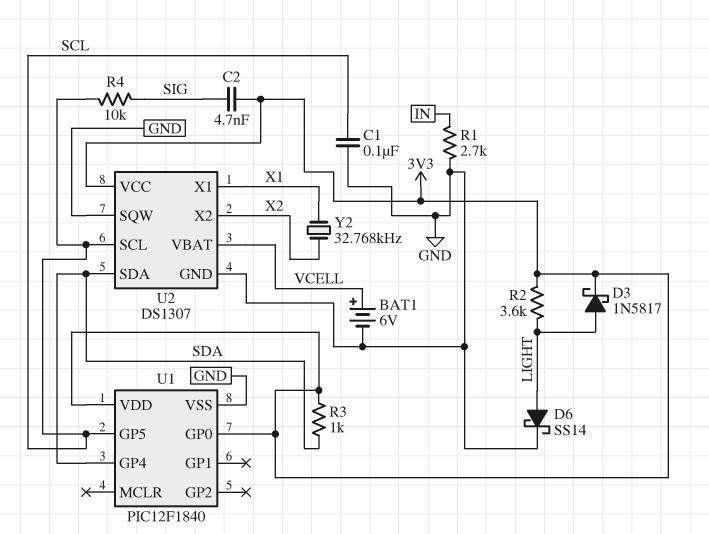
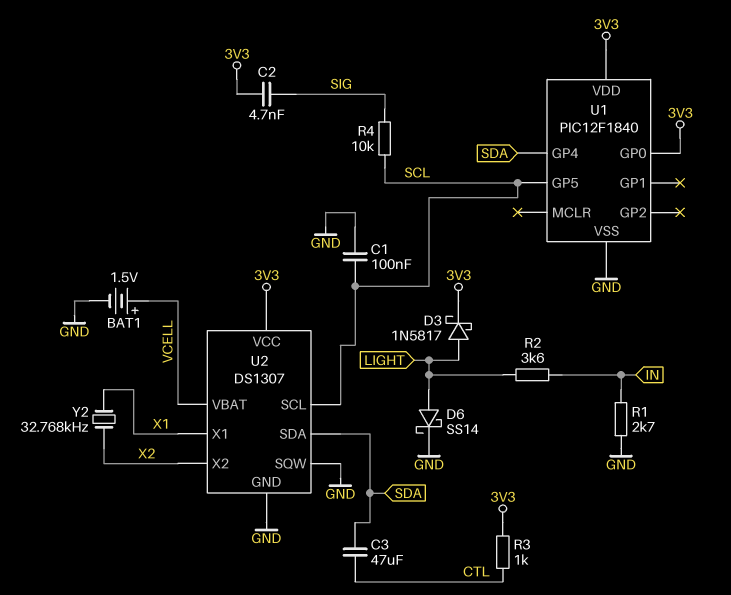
BAT1: 6V (plus VCELL, minus GND) -> 1.5V (plus VCELL, minus GND)
C3: none -> 47uF (CTL, SDA)
R2: 3.6k (3V3, LIGHT) -> 3.6k (IN, LIGHT)
R3: 1k (3V3, SDA) -> 1k (3V3, CTL)

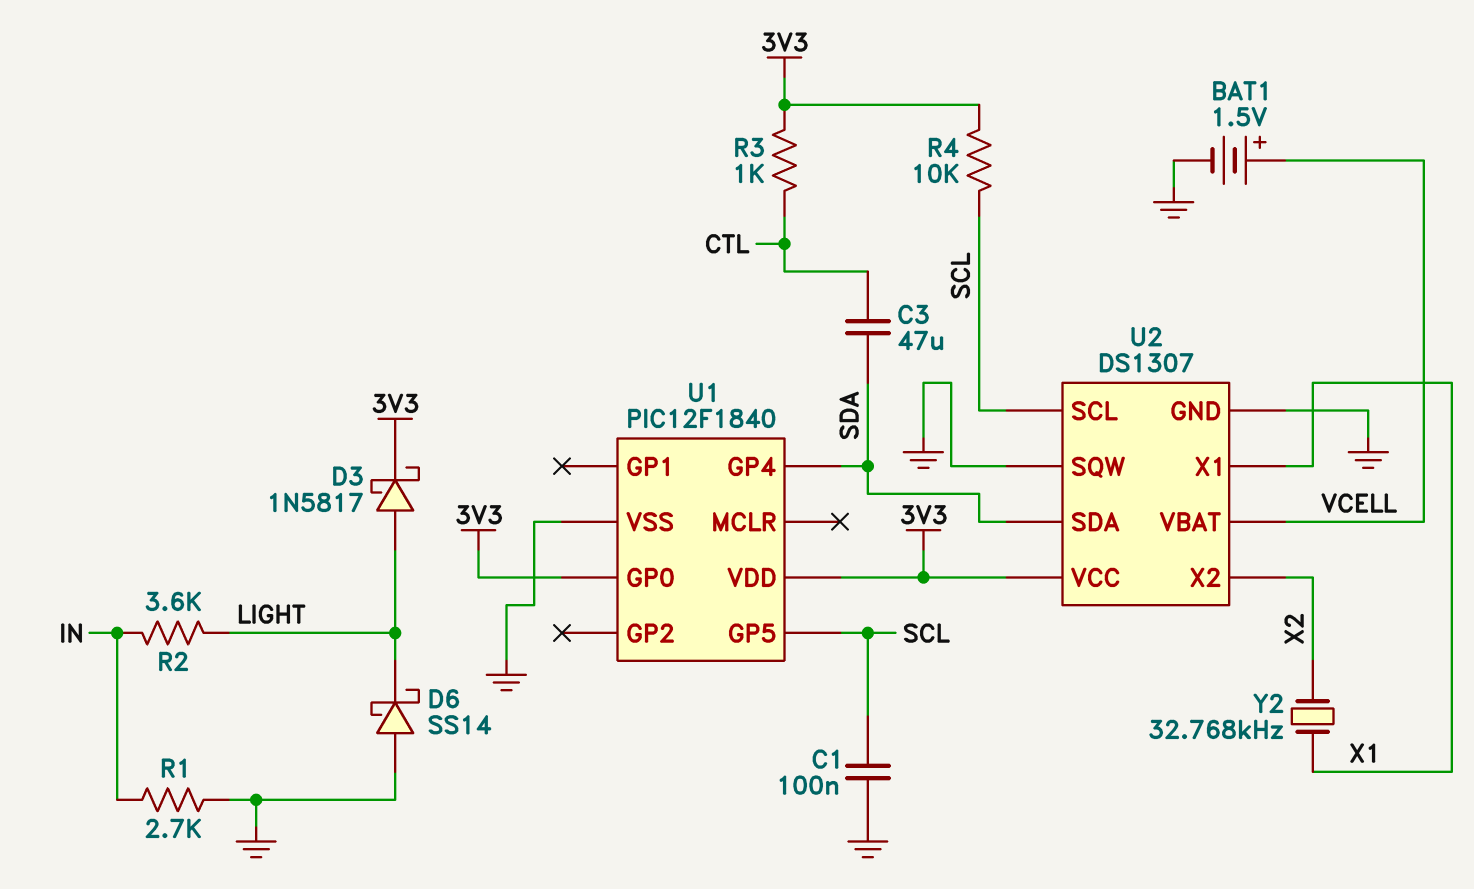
C2: 4.7nF (3V3, SIG) -> none
D6: schottky SS14 (A LIGHT, K GND) -> schottky SS14 (A GND, K LIGHT)
R4: 10k (SCL, SIG) -> 10k (3V3, SCL)

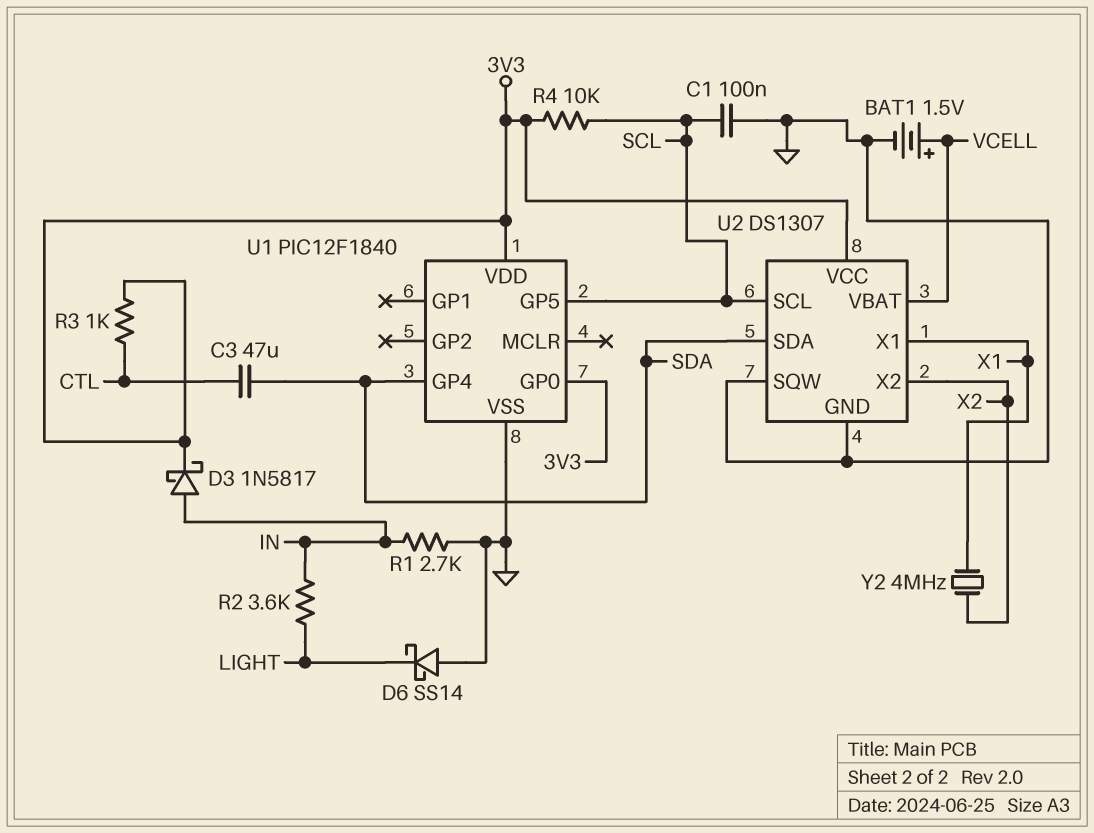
D3: schottky 1N5817 (A LIGHT, K 3V3) -> schottky 1N5817 (A IN, K 3V3)
Y2: 32.768kHz (X1, X2) -> 4MHz (X1, X2)

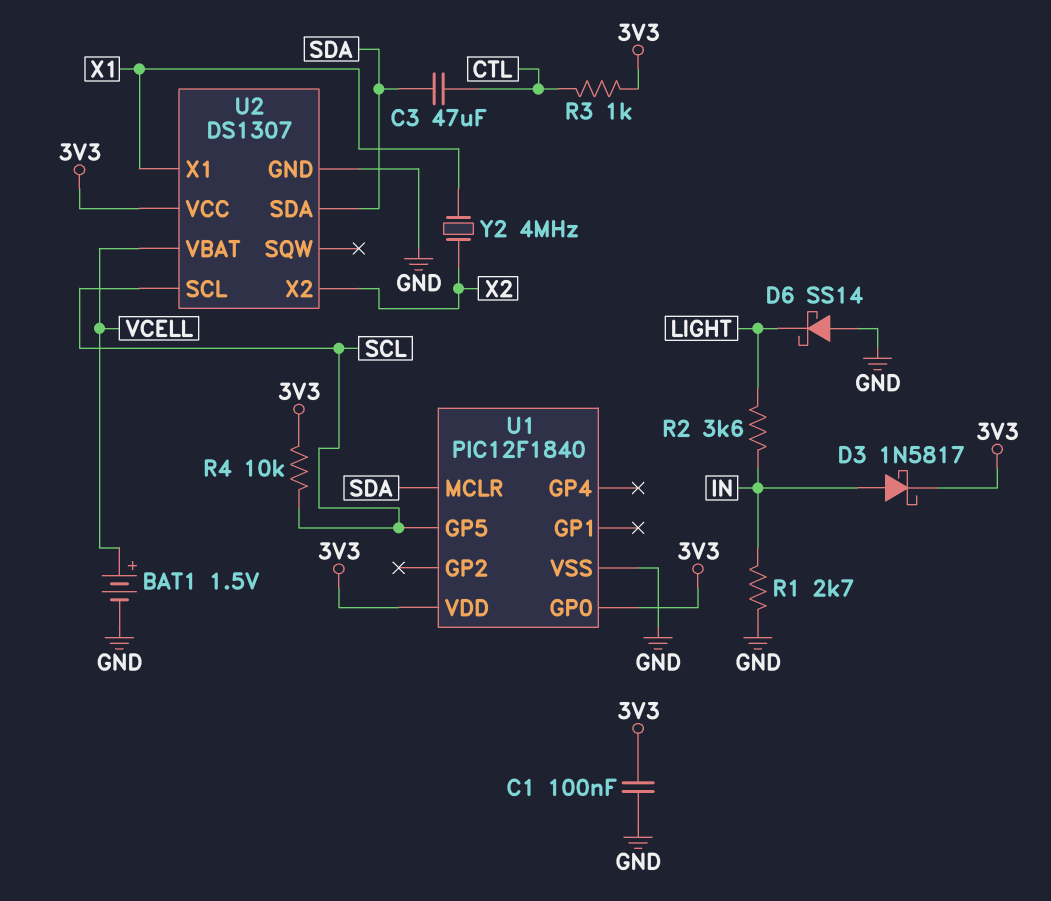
C1: 100nF (GND, SCL) -> 100nF (3V3, GND)
U1 pin GP4: SDA -> none
U1 pin MCLR: none -> SDA
U2 pin SQW: GND -> none

